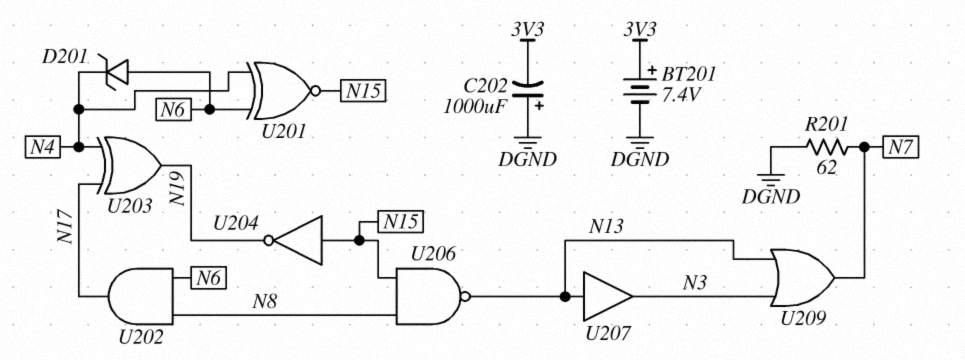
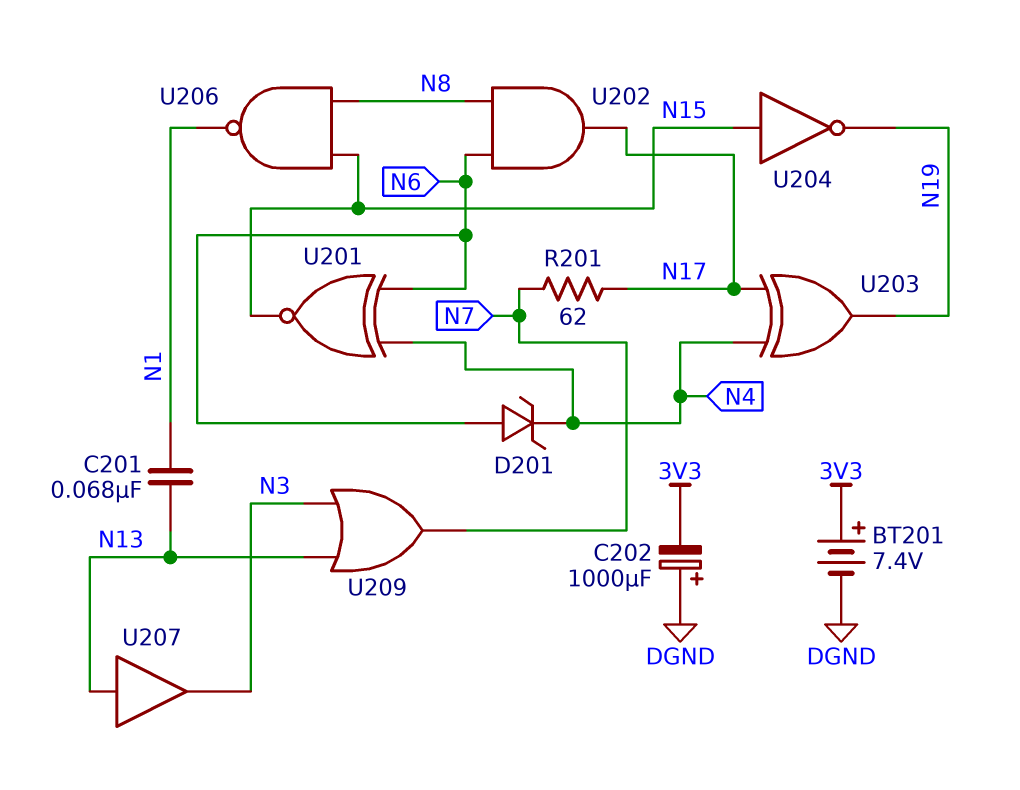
C201: none -> 68nF (N1, N13)
R201: 62 (DGND, N7) -> 62 (N7, N17)
U206: NAND (in N8, in N15, out N13) -> NAND (in N8, in N15, out N1)

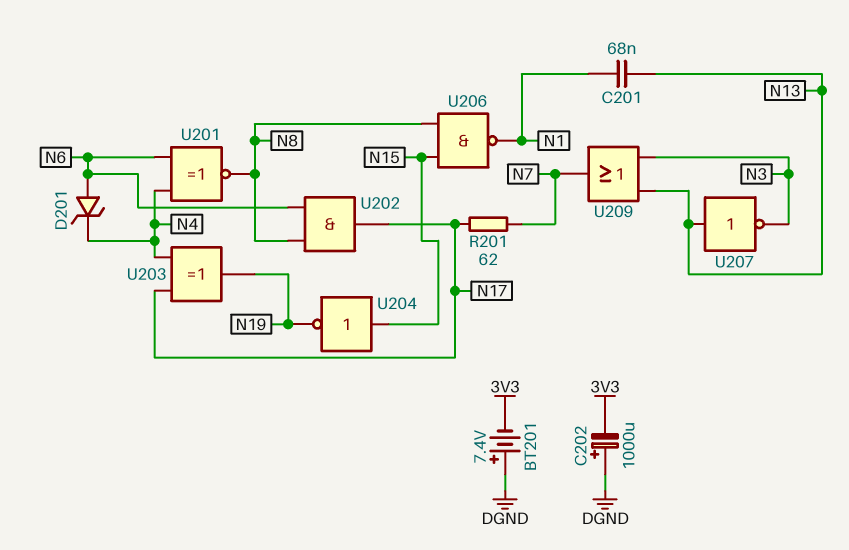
BT201: 7.4V (plus 3V3, minus DGND) -> 7.4V (plus DGND, minus 3V3)
U201: XNOR (in N4, in N6, out N15) -> XNOR (in N4, in N6, out N8)
U207: buffer (in N13, out N3) -> NOT (in N13, out N3)

